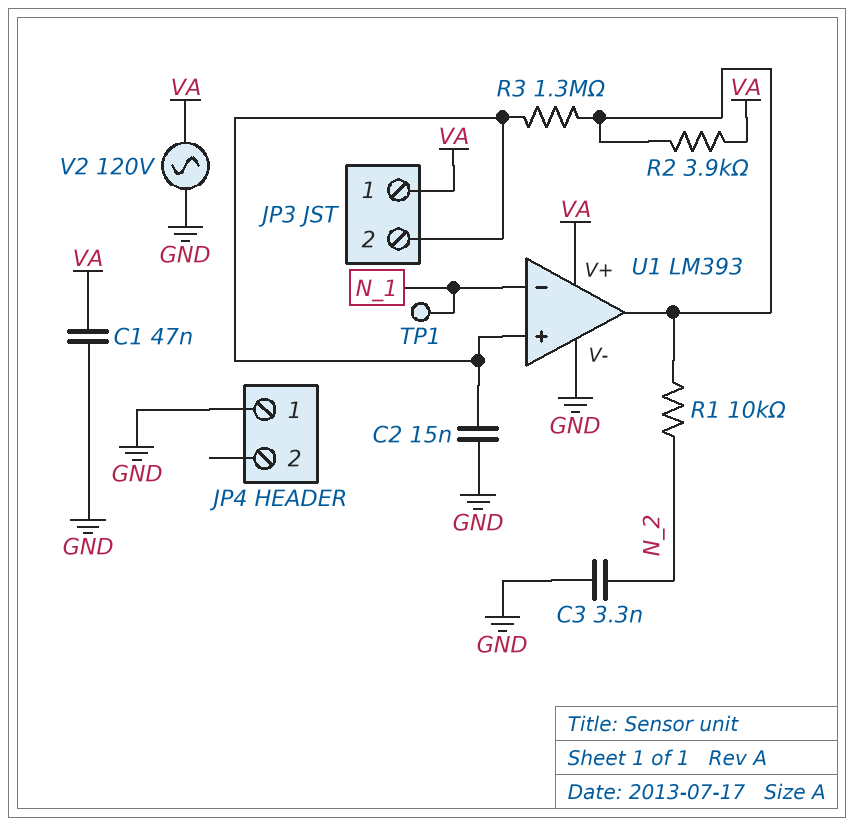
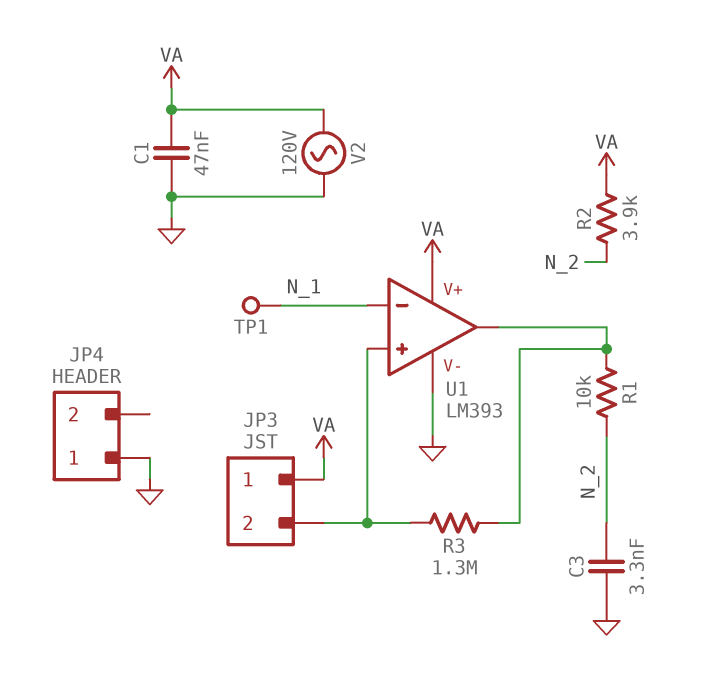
C2: 15nF (GND, JP3/2) -> none
R2: 3.9k (U1/out, VA) -> 3.9k (N_2, VA)

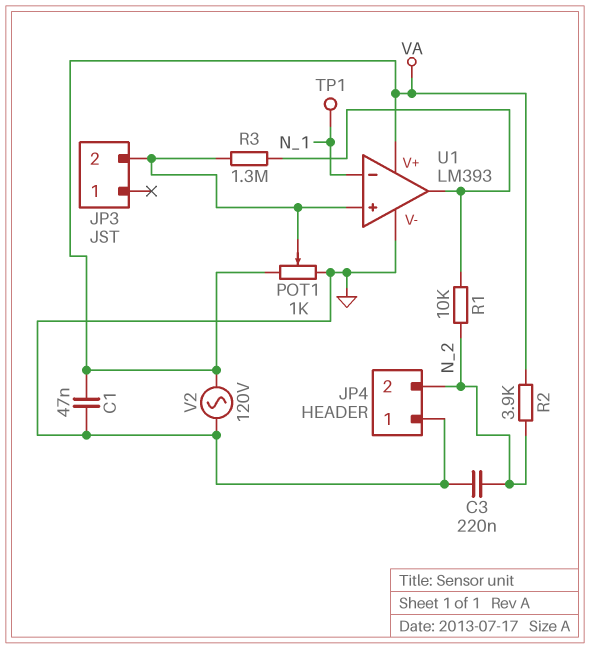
C3: 3.3nF (GND, N_2) -> 220nF (GND, N_2)
JP3 pin 1: VA -> none
JP4 pin 2: none -> N_2
POT1: none -> 1k (GND, VA, wiper JP3/2)

